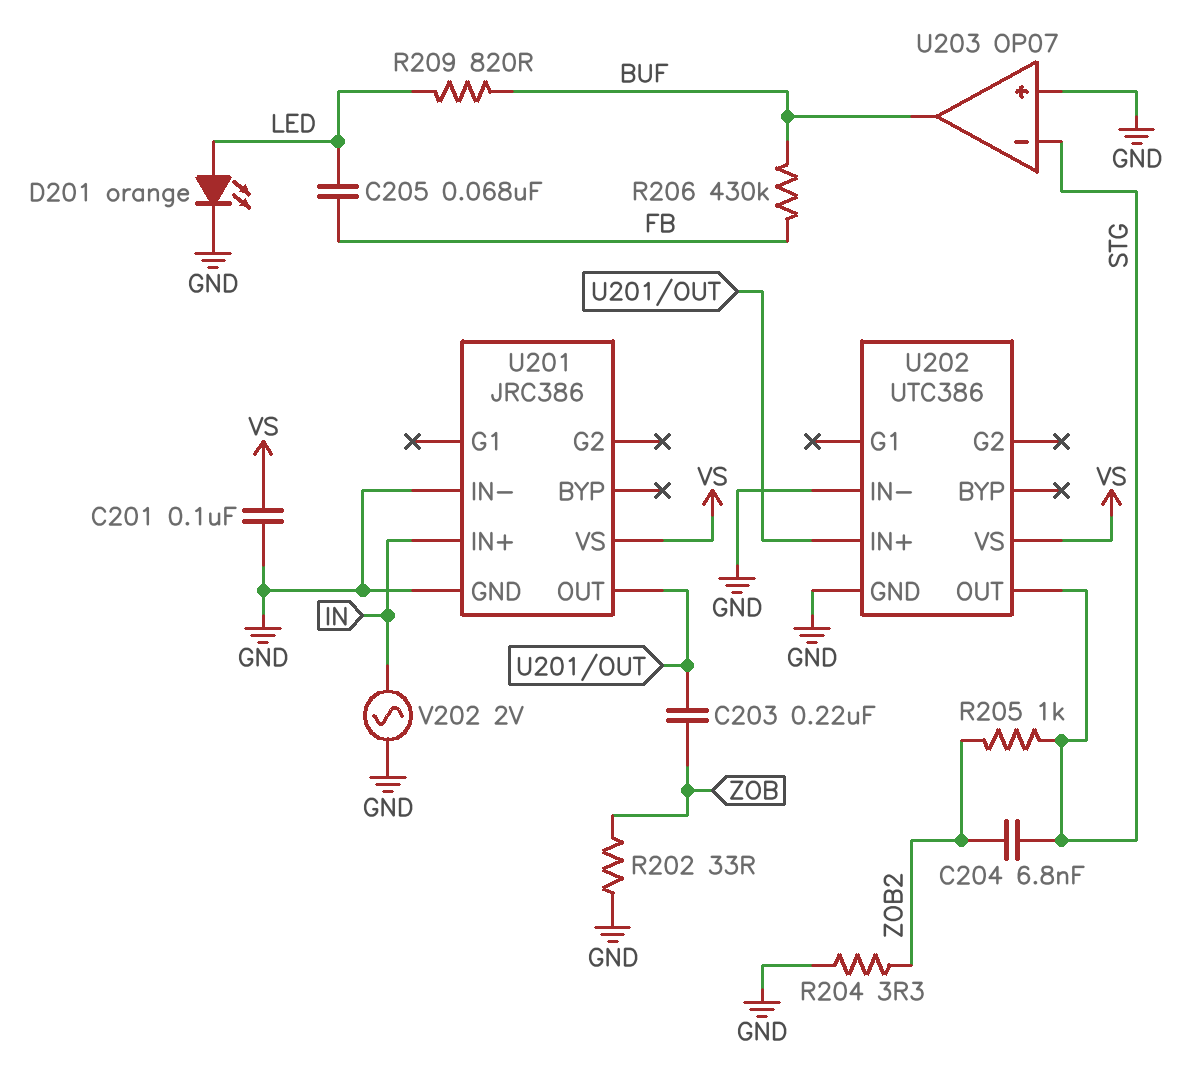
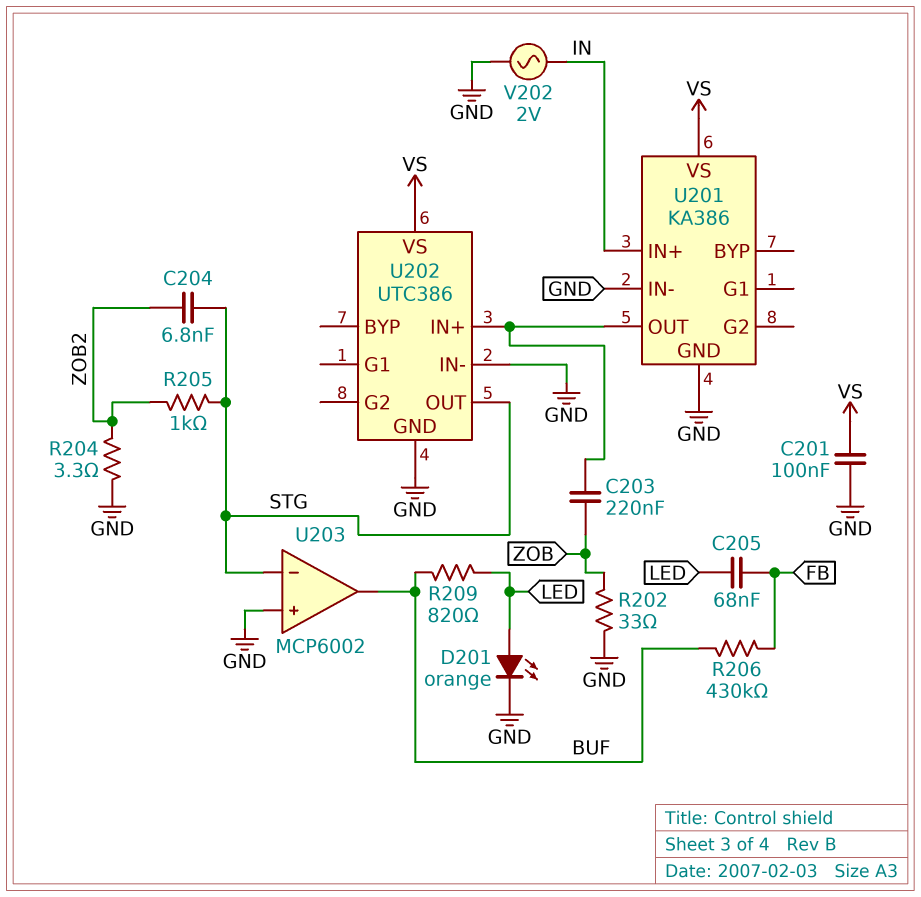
U201: JRC386 -> KA386
U203: OP07 -> MCP6002

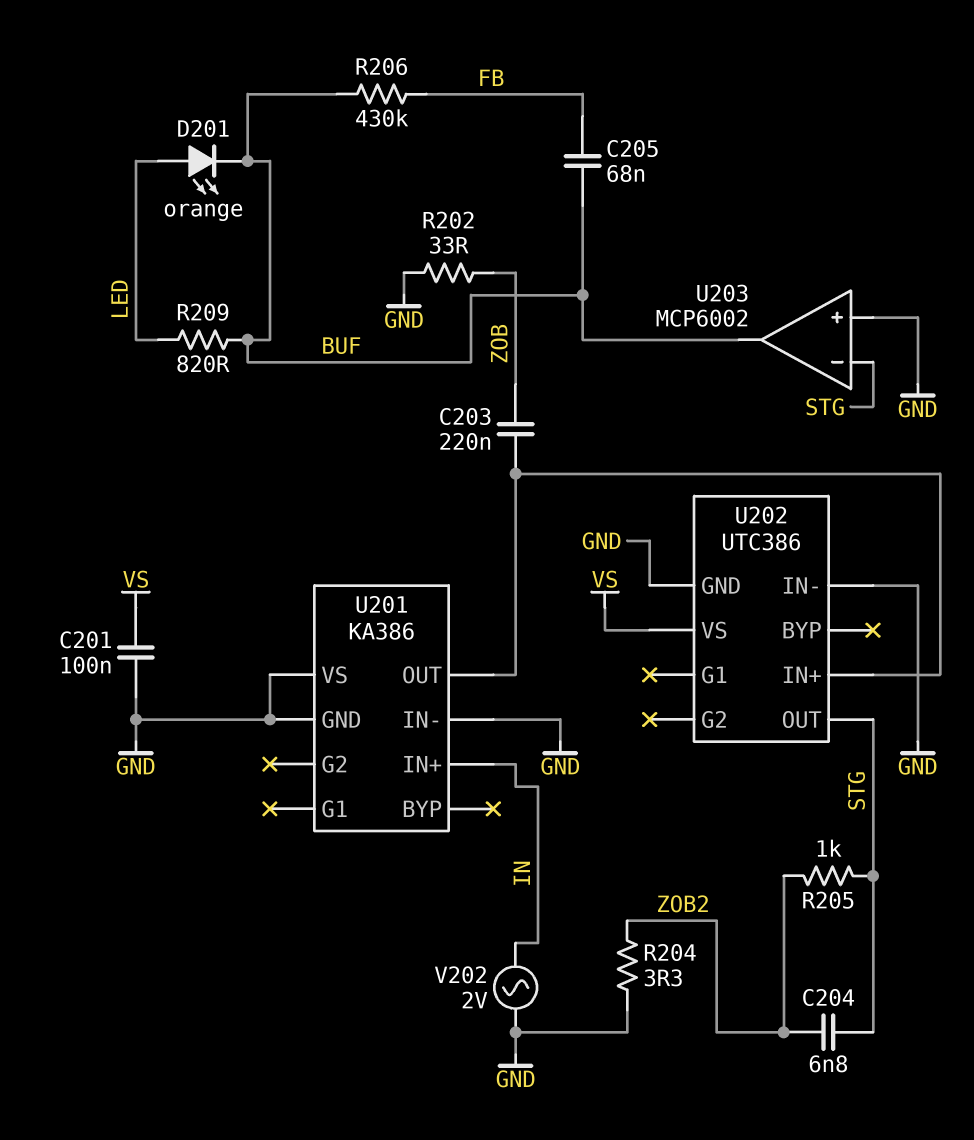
C205: 68nF (FB, LED) -> 68nF (BUF, FB)
D201: LED orange (A LED, K GND) -> LED orange (A LED, K BUF)
U201 pin VS: VS -> GND

